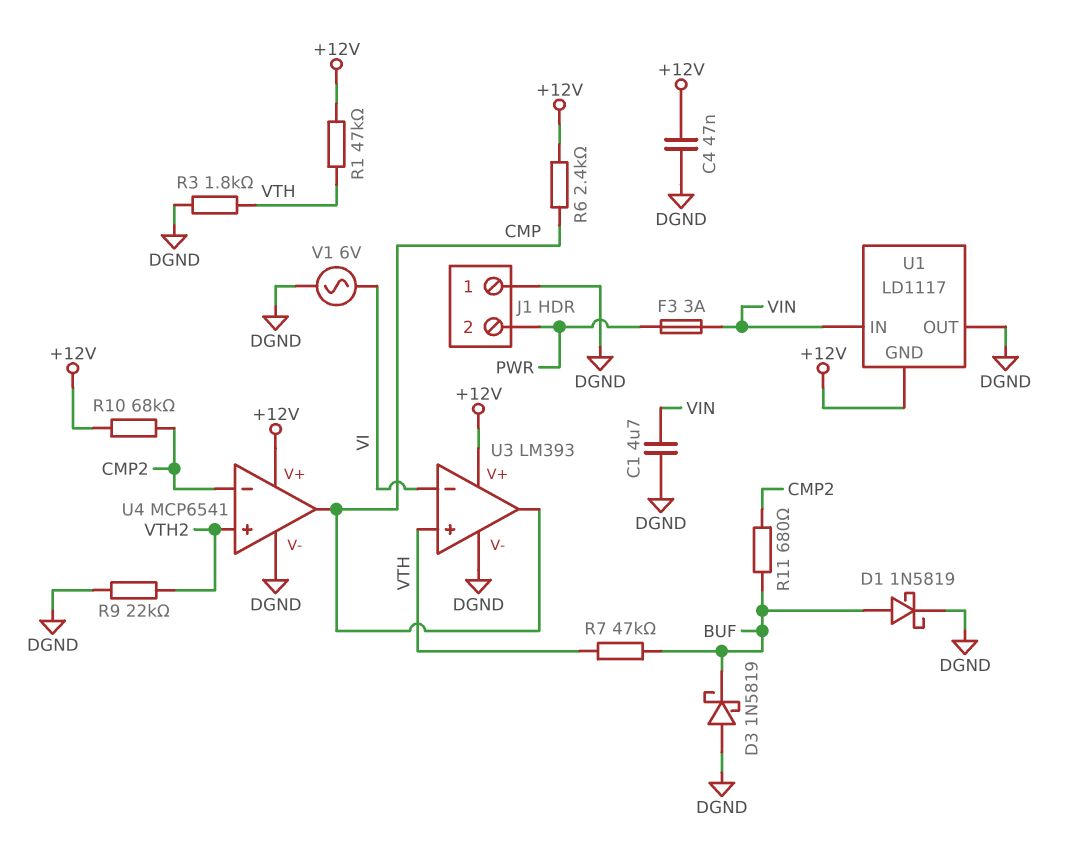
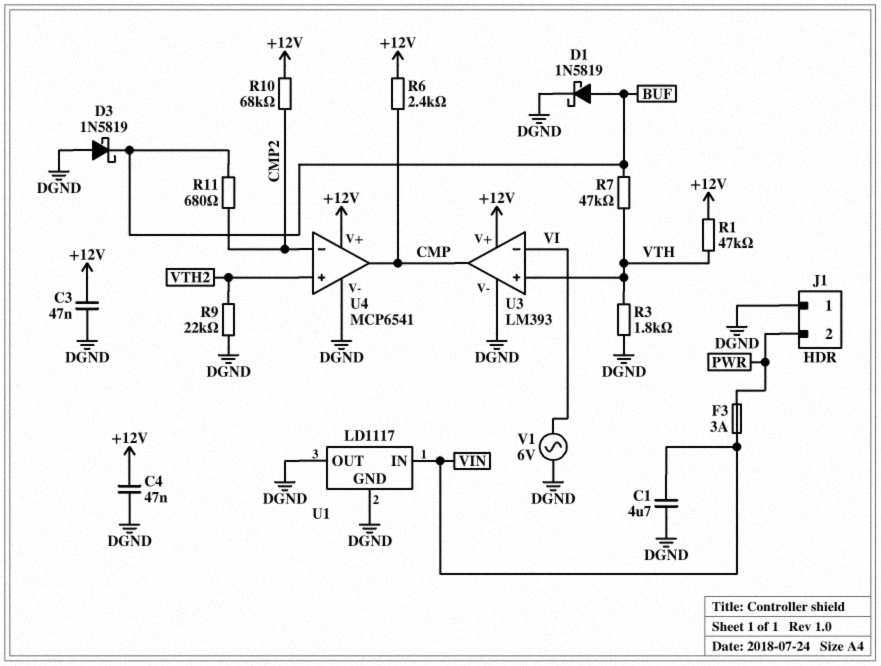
C3: none -> 47nF (+12V, DGND)
U1 pin GND: +12V -> DGND

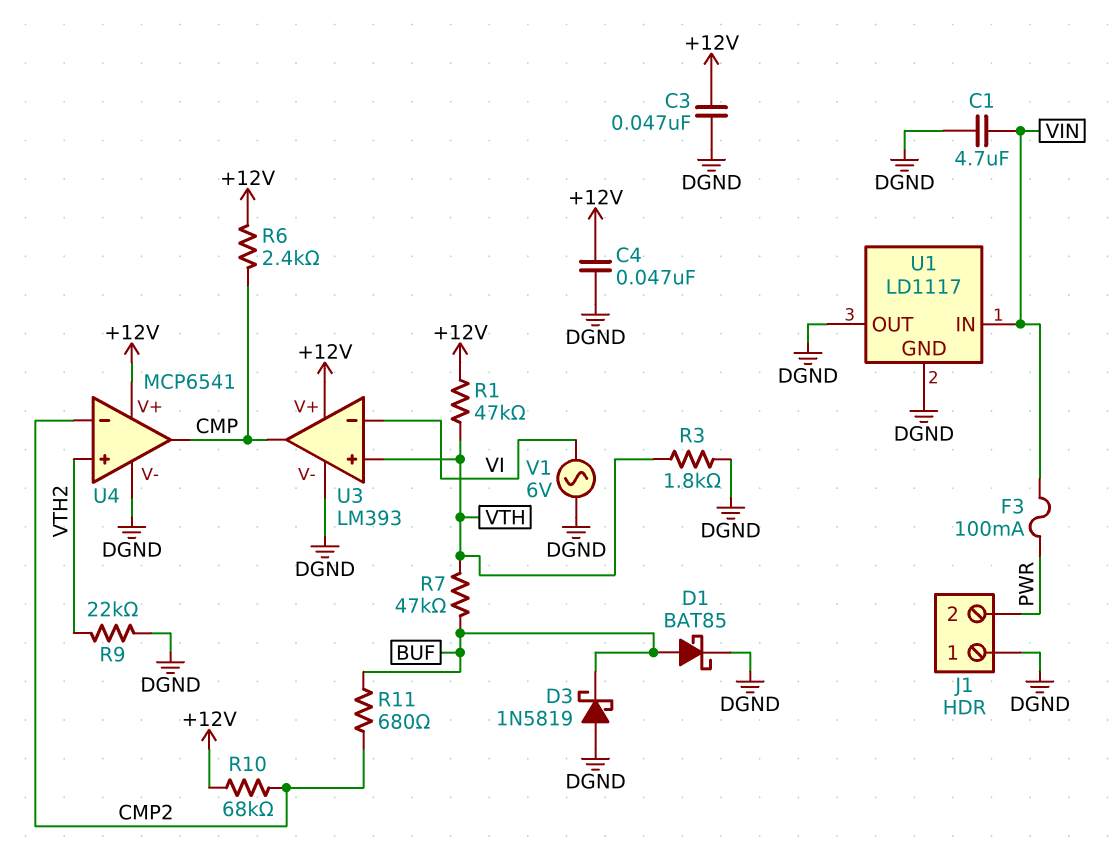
D1: schottky 1N5819 (A BUF, K DGND) -> schottky BAT85 (A BUF, K DGND)
F3: 3A (PWR, VIN) -> 100mA (PWR, VIN)

